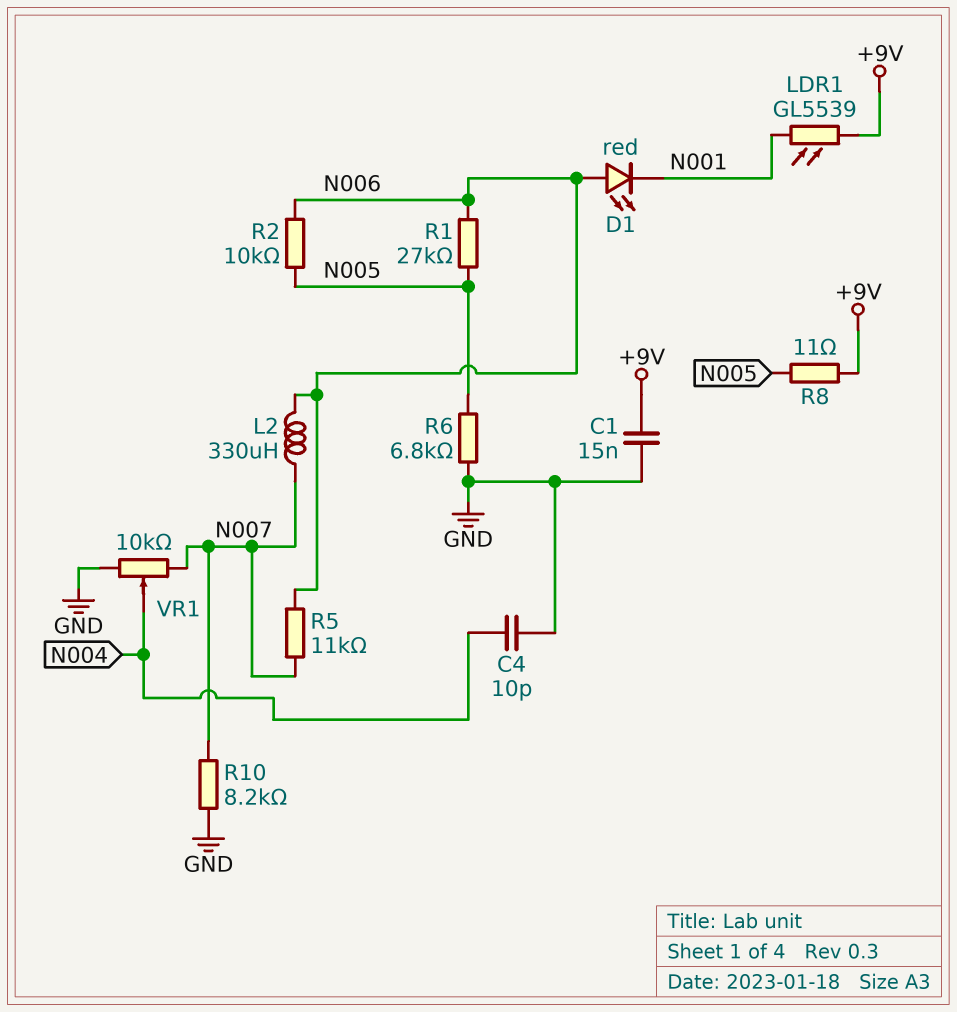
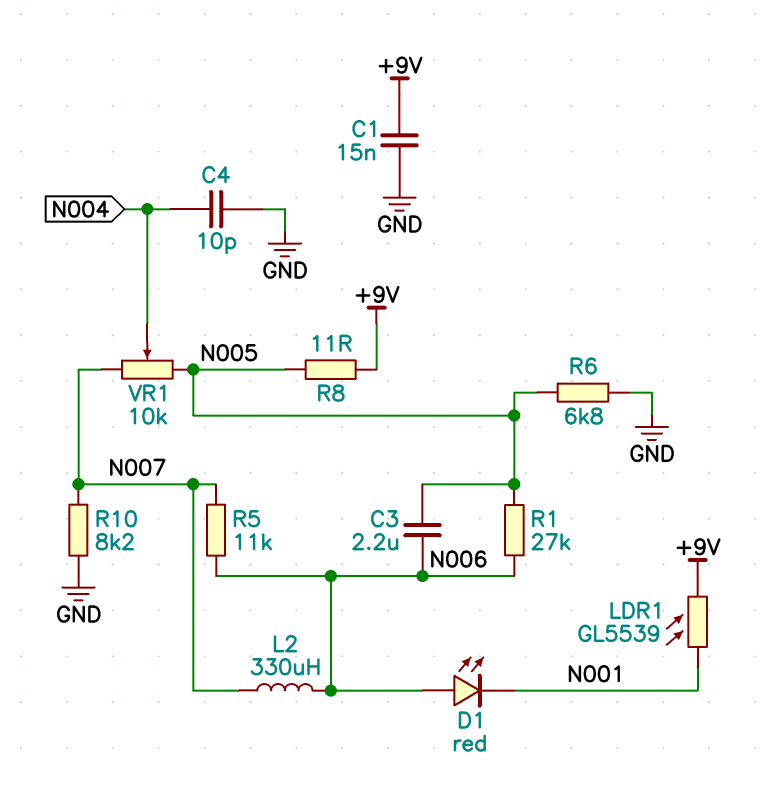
C3: none -> 2.2uF (N005, N006)
R2: 10k (N005, N006) -> none
VR1: 10k (GND, N007, wiper N004) -> 10k (N005, N007, wiper N004)

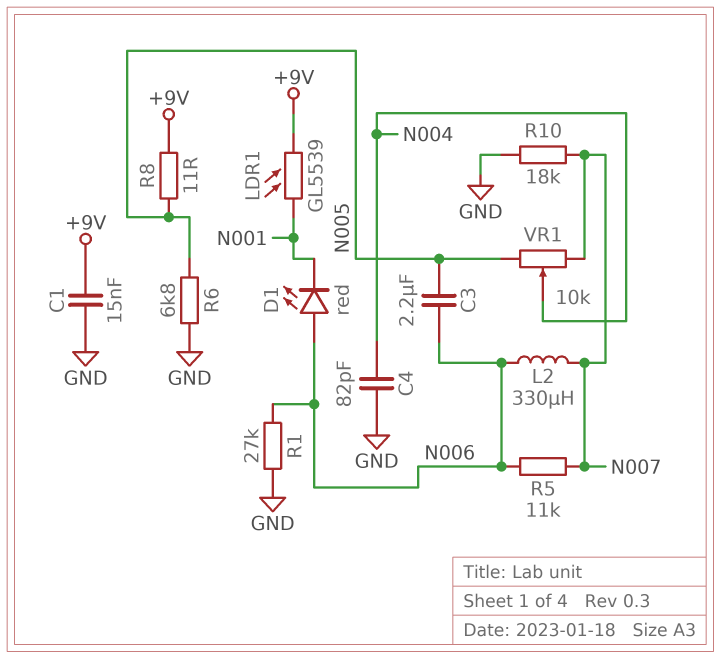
C4: 10pF (GND, N004) -> 82pF (GND, N004)
R1: 27k (N005, N006) -> 27k (GND, N006)
R10: 8.2k (GND, N007) -> 18k (GND, N007)

